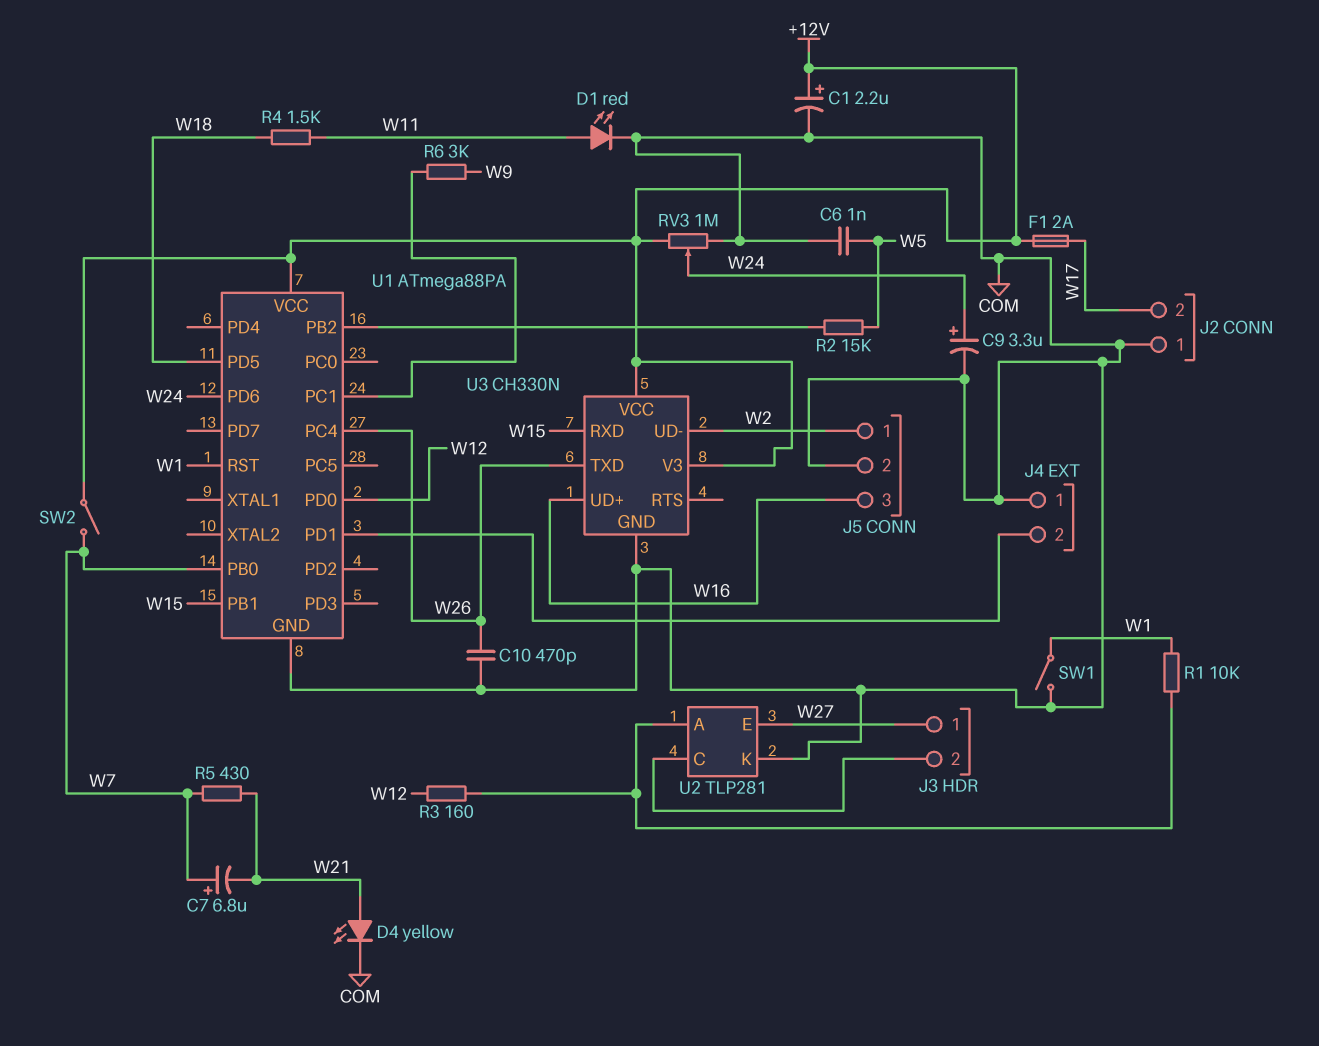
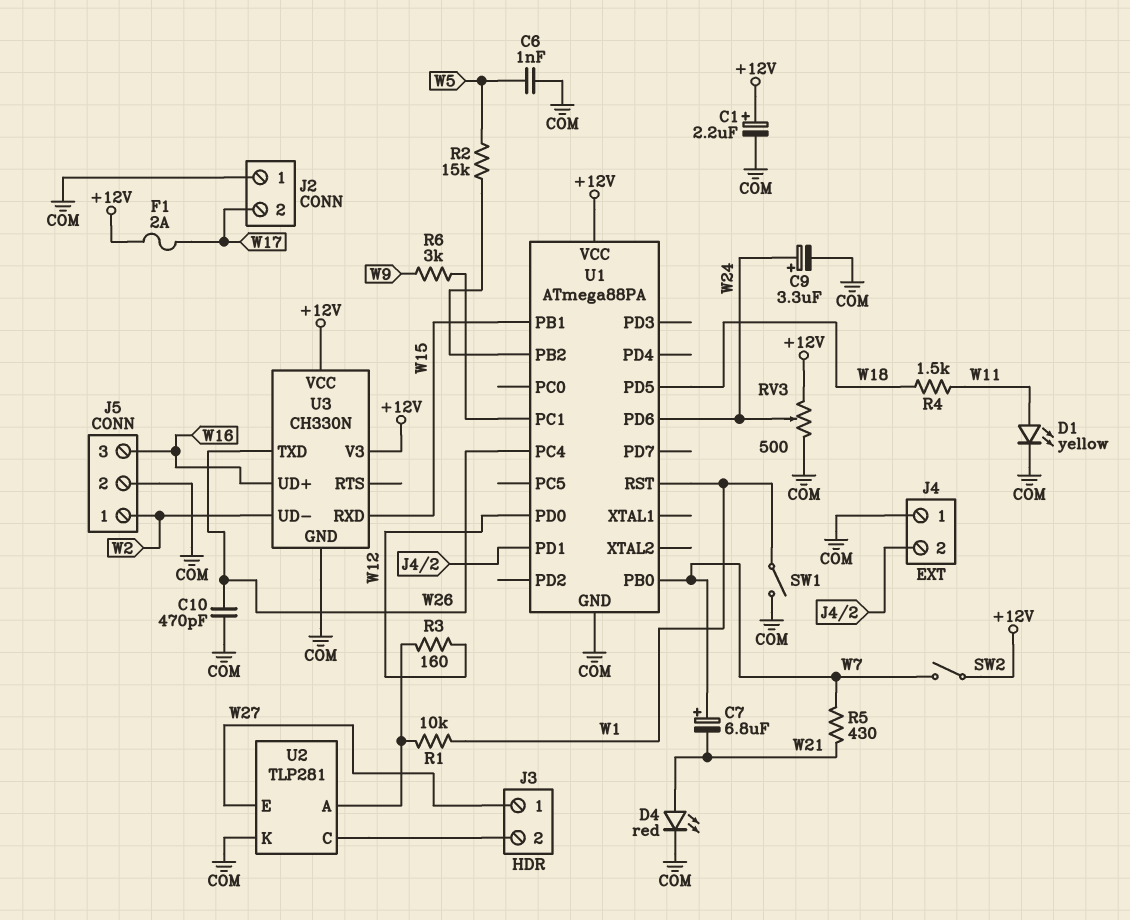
D1: LED red (A W11, K COM) -> LED yellow (A W11, K COM)
D4: LED yellow (A W21, K COM) -> LED red (A W21, K COM)
RV3: 1M (+12V, COM, wiper W24) -> 500 (+12V, COM, wiper W24)

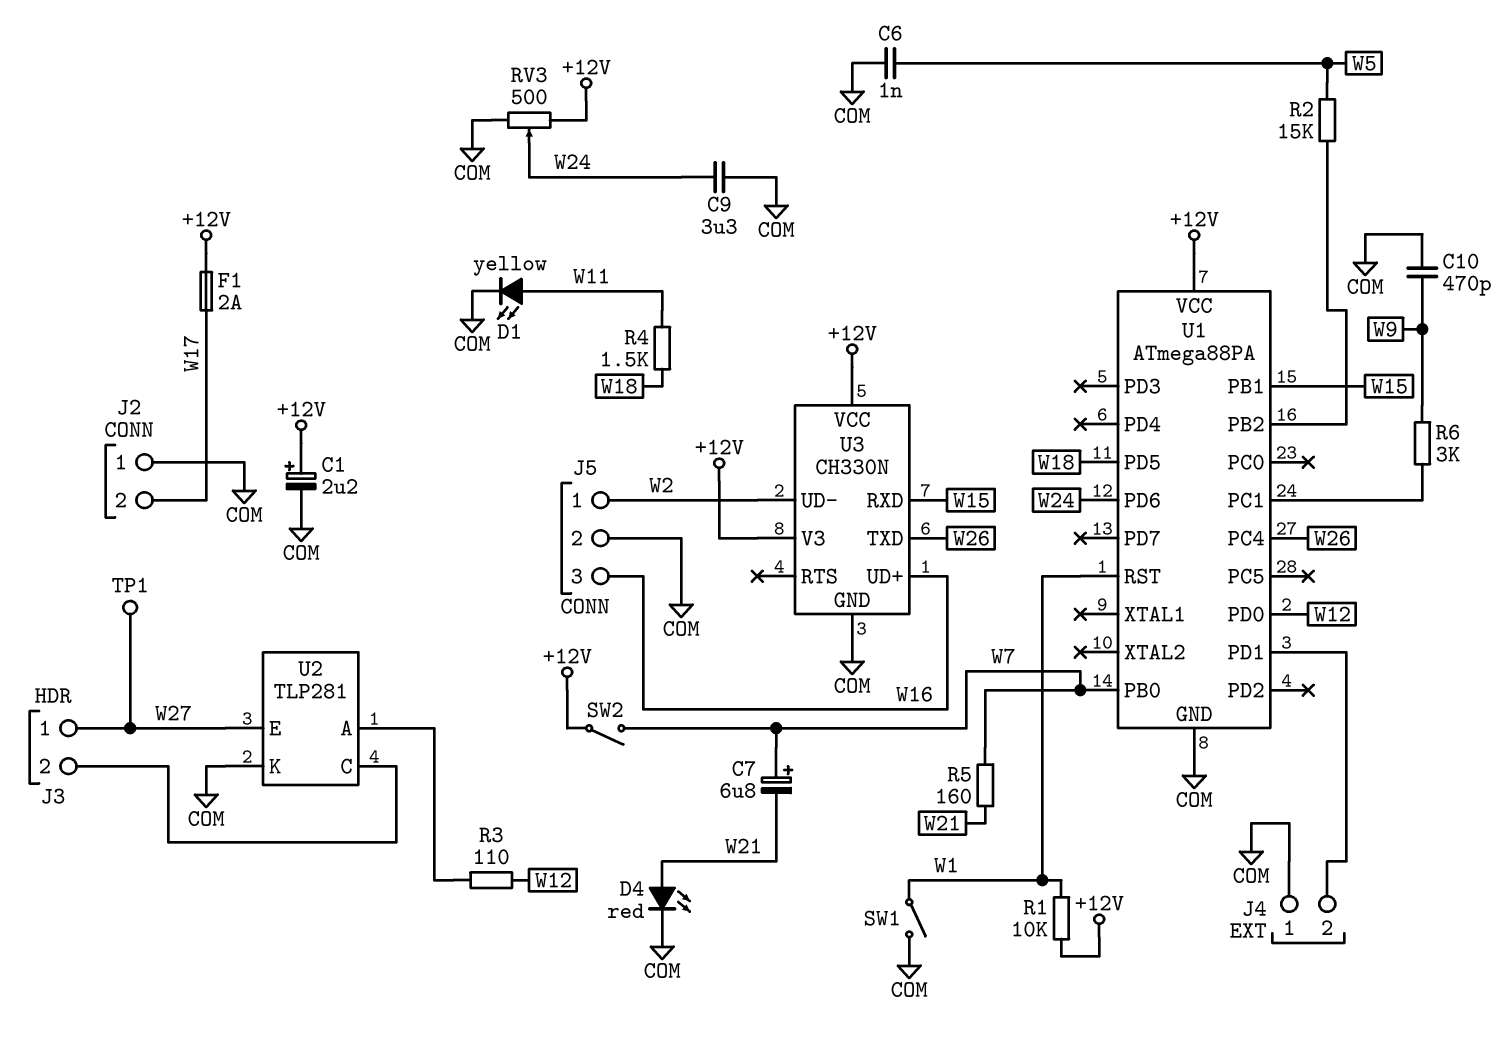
C9: 3.3uF (plus W24, minus COM) -> 3.3uF (COM, W24)
C10: 470pF (COM, W26) -> 470pF (COM, W9)
R1: 10k (U2/A, W1) -> 10k (+12V, W1)
R3: 160 (U2/A, W12) -> 110 (U2/A, W12)
R5: 430 (W7, W21) -> 160 (W7, W21)
TP1: none -> test point (W27)

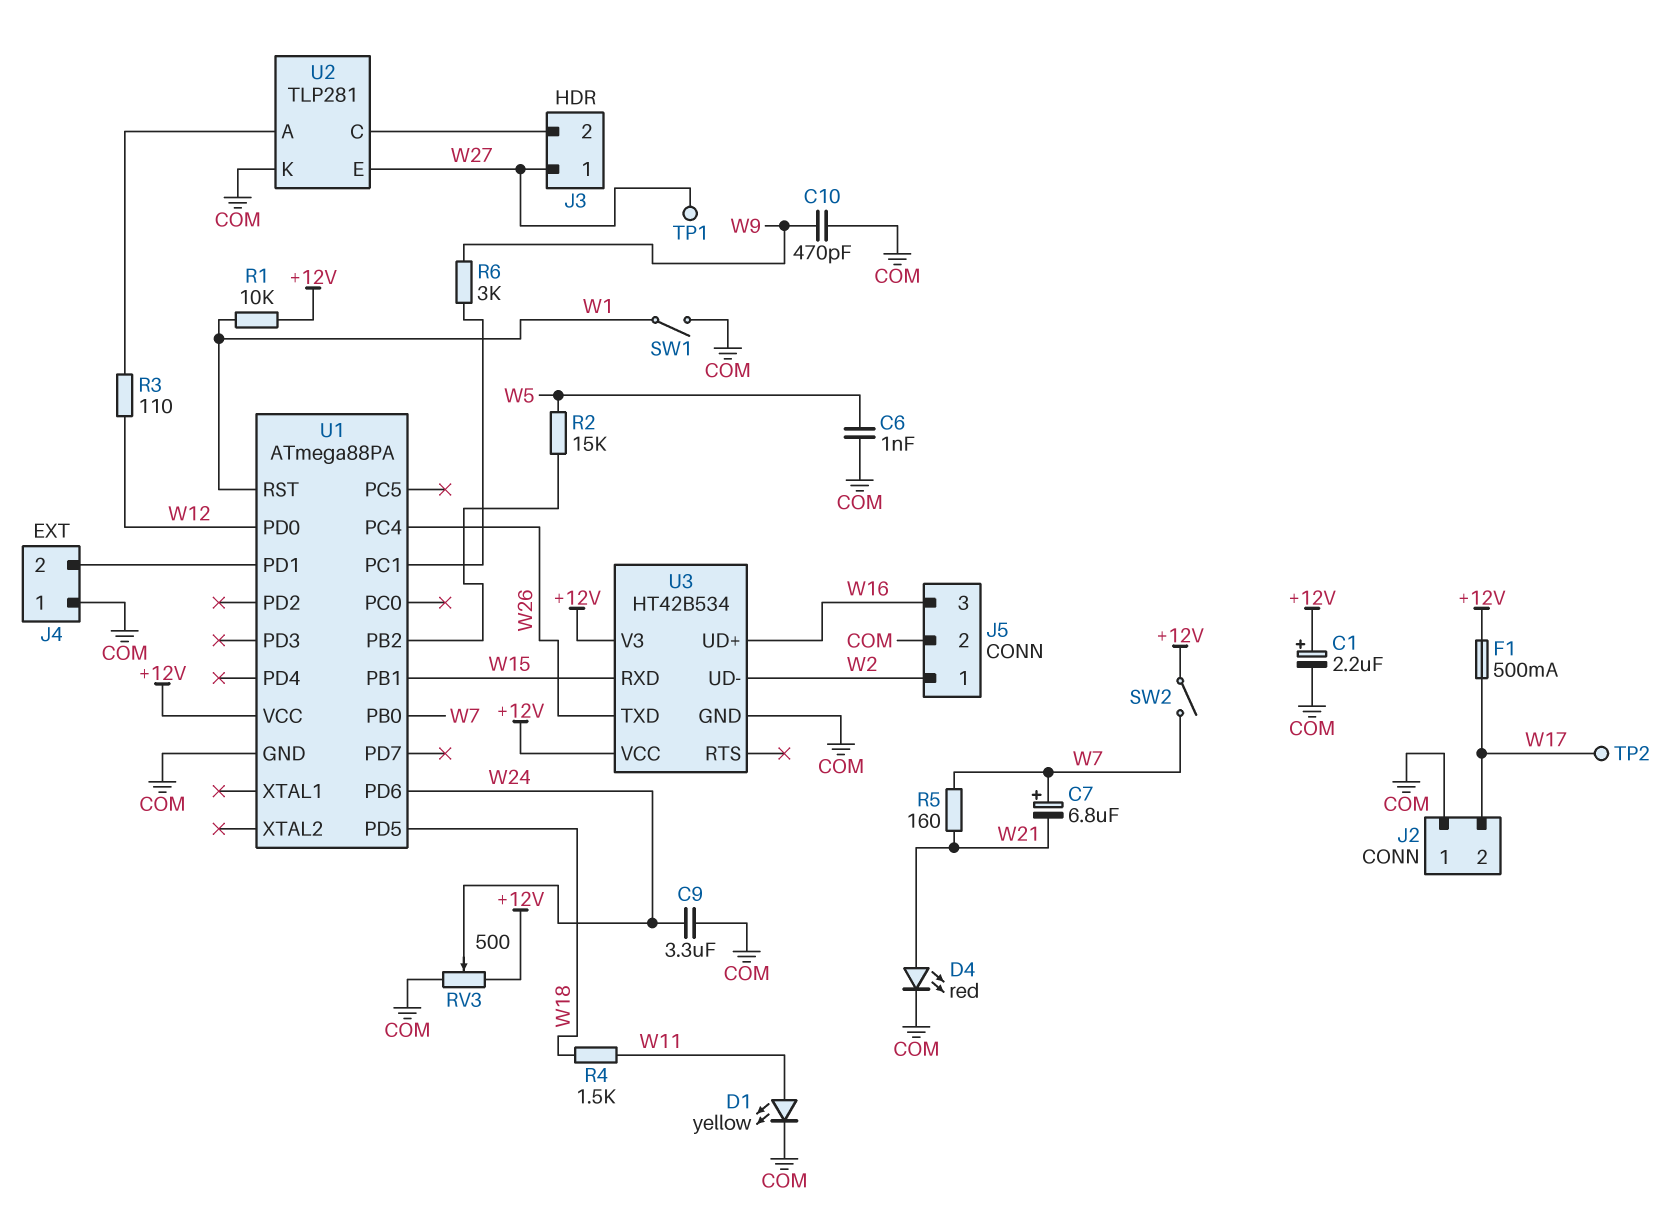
F1: 2A (+12V, W17) -> 500mA (+12V, W17)
TP2: none -> test point (W17)
U3: CH330N -> HT42B534

